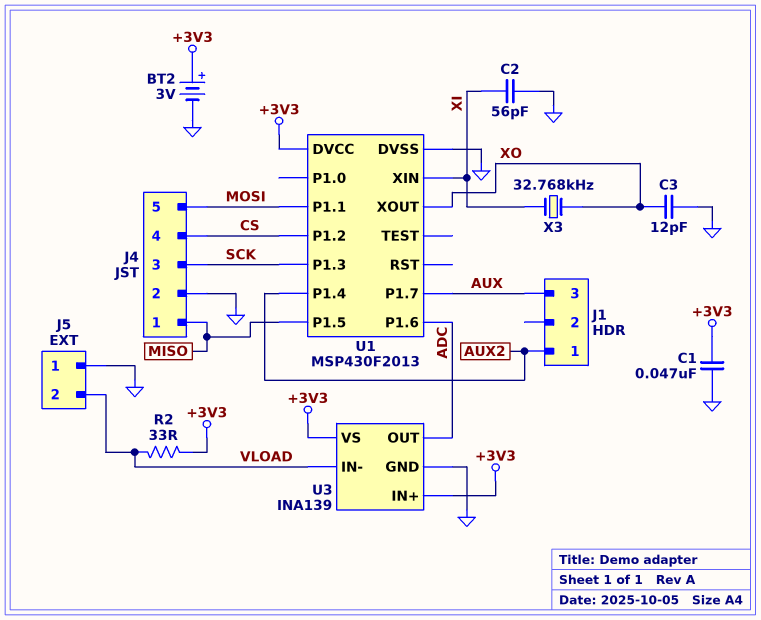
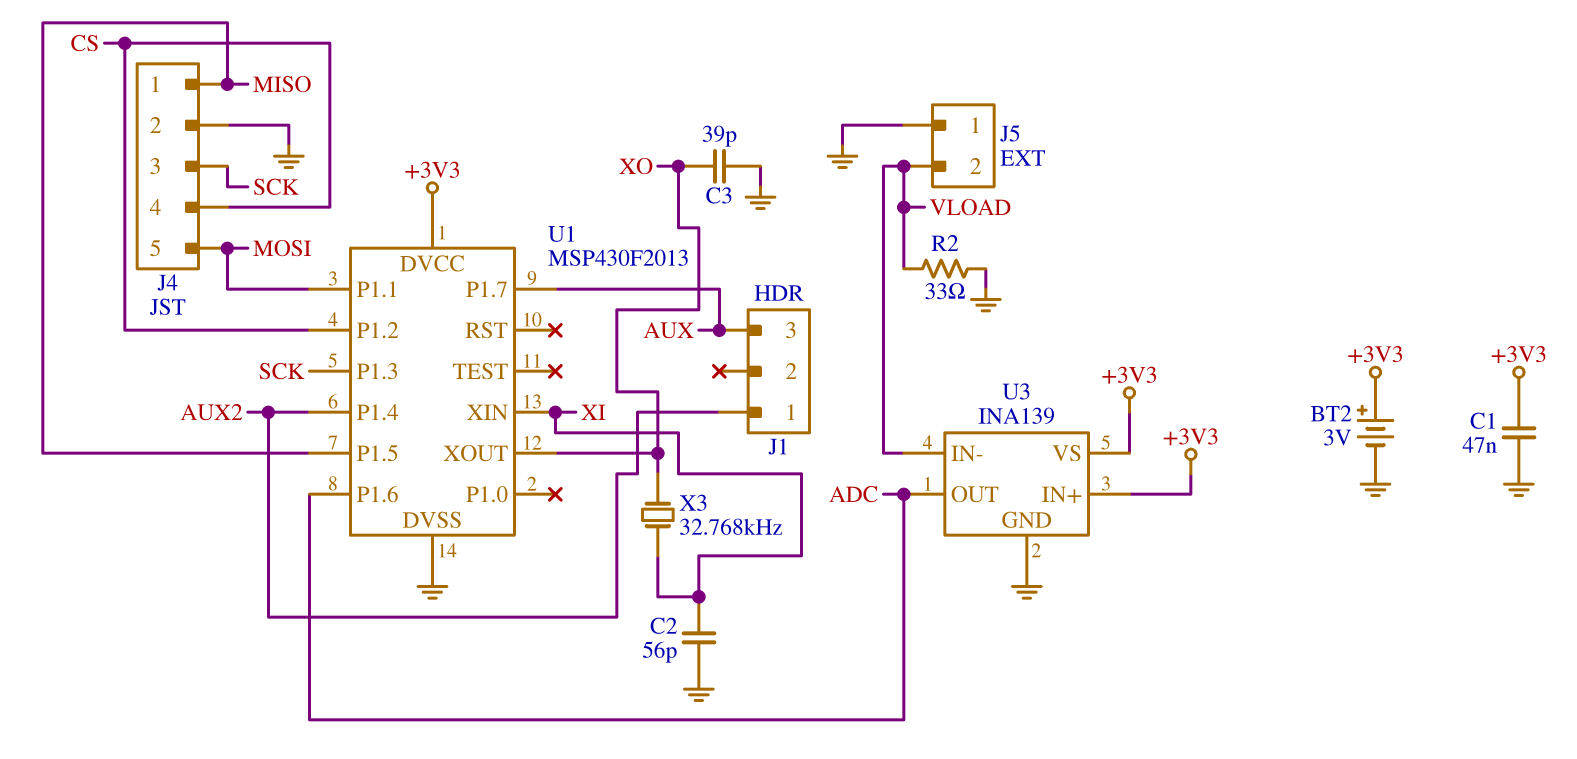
C3: 12pF (GND, XO) -> 39pF (GND, XO)
R2: 33 (+3V3, VLOAD) -> 33 (GND, VLOAD)

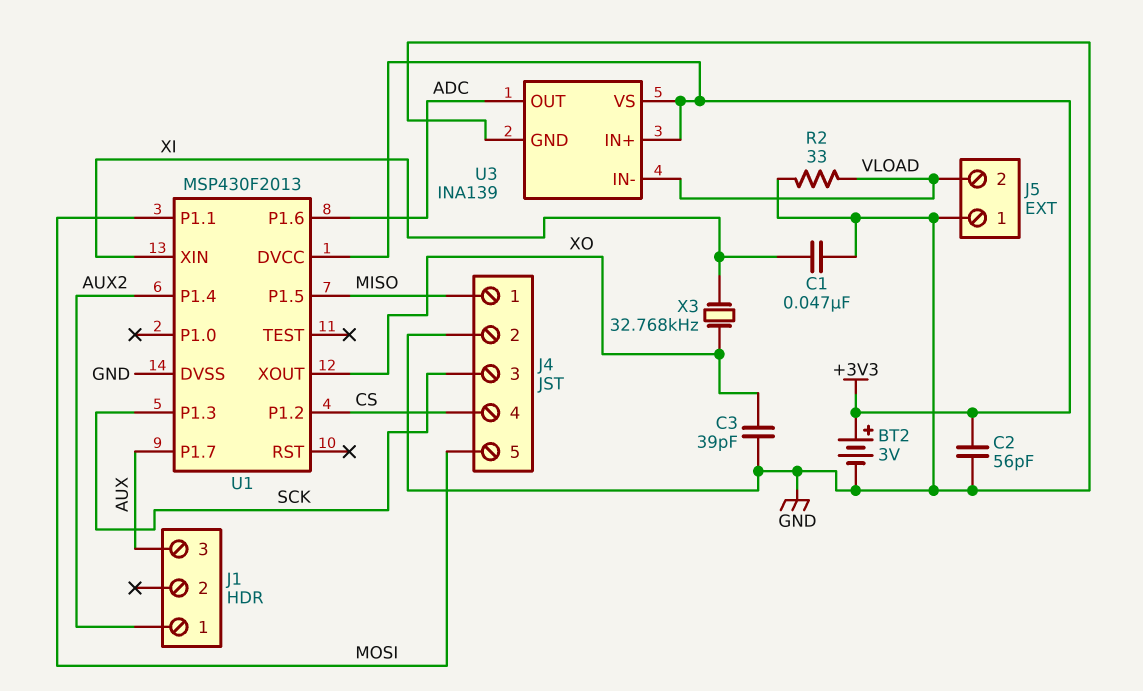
C1: 47nF (+3V3, GND) -> 47nF (GND, XI)
C2: 56pF (GND, XI) -> 56pF (+3V3, GND)

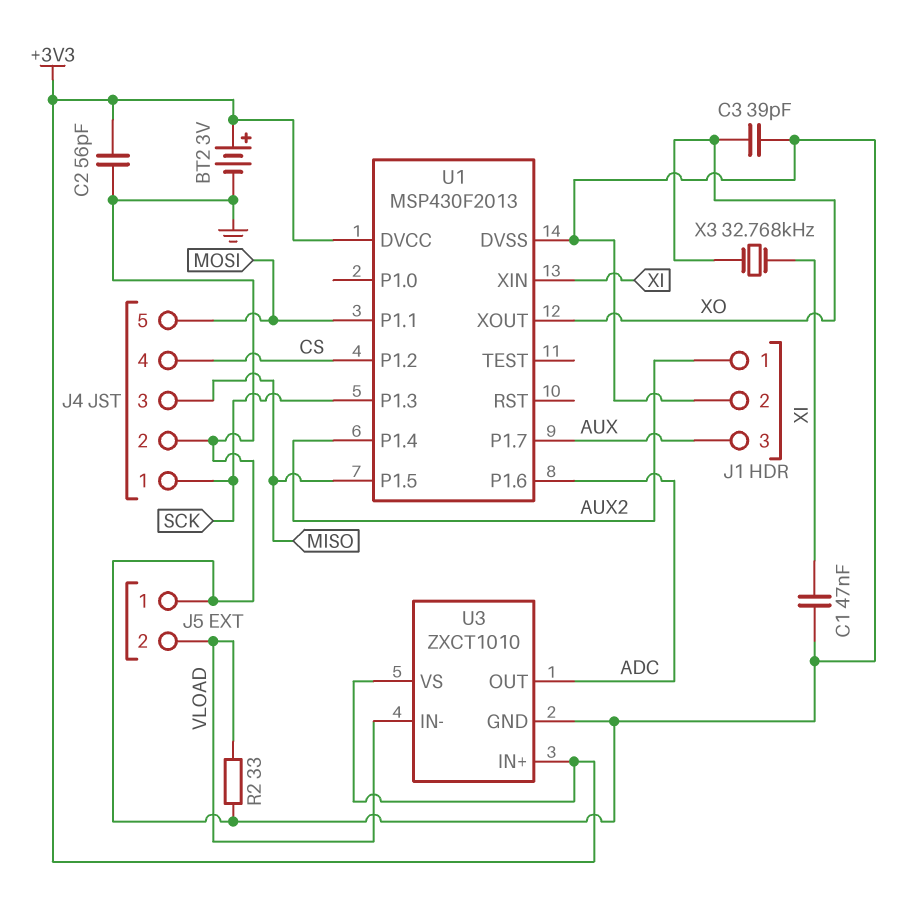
J1 pin 2: none -> GND
J4 pin 1: MISO -> SCK
J4 pin 3: SCK -> MISO
U3: INA139 -> ZXCT1010

